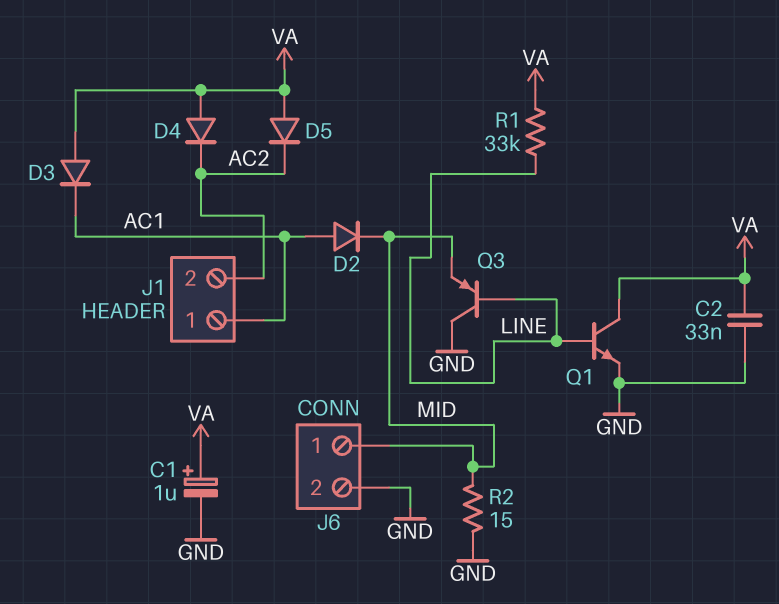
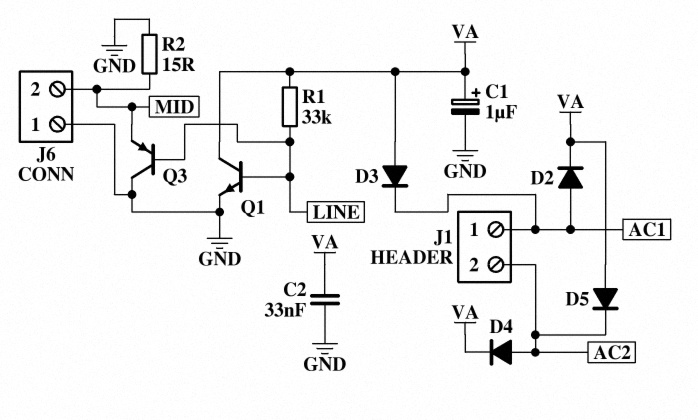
D2: diode (A AC1, K MID) -> diode (A AC1, K VA)
D4: diode (A VA, K AC2) -> diode (A AC2, K VA)
J6 pin 1: MID -> GND
J6 pin 2: GND -> MID

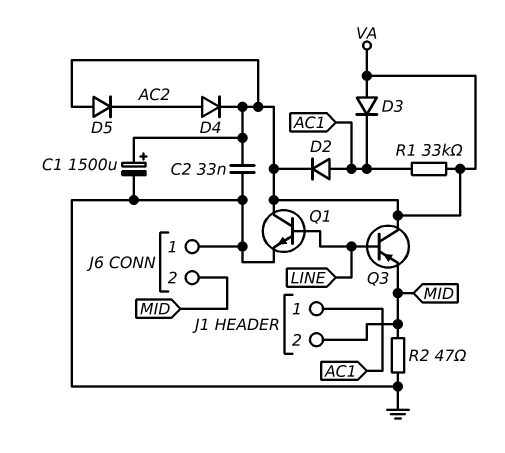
C1: 1uF (plus VA, minus GND) -> 1500uF (plus VA, minus GND)
J1 pin 2: AC2 -> MID
Q3: PNP (B LINE, C GND, E MID) -> PNP (B LINE, C VA, E MID)
R1: 33k (LINE, VA) -> 33k (AC1, VA)
R2: 15 (GND, MID) -> 47 (GND, MID)

